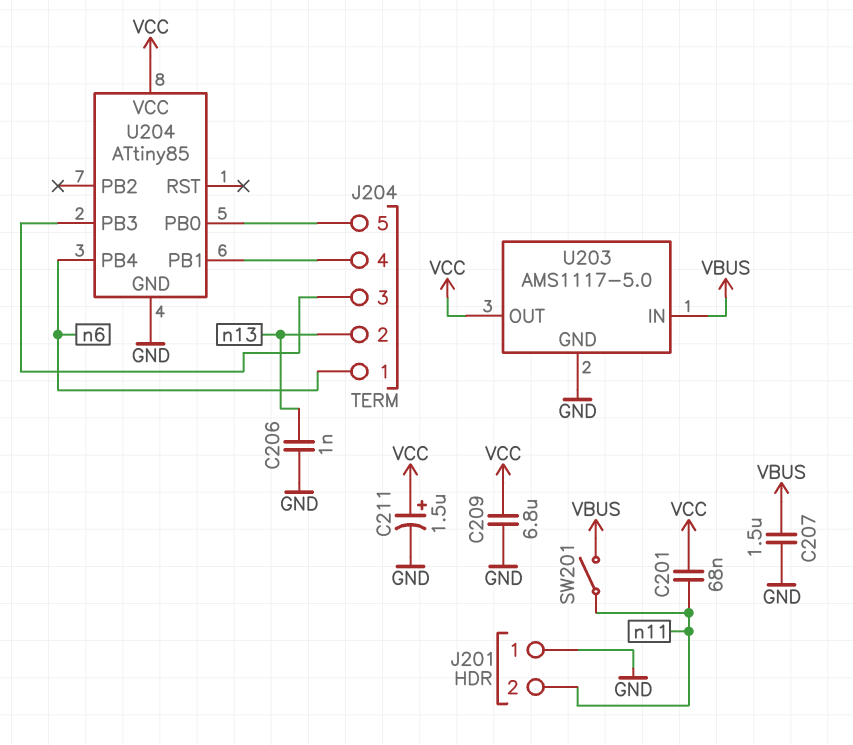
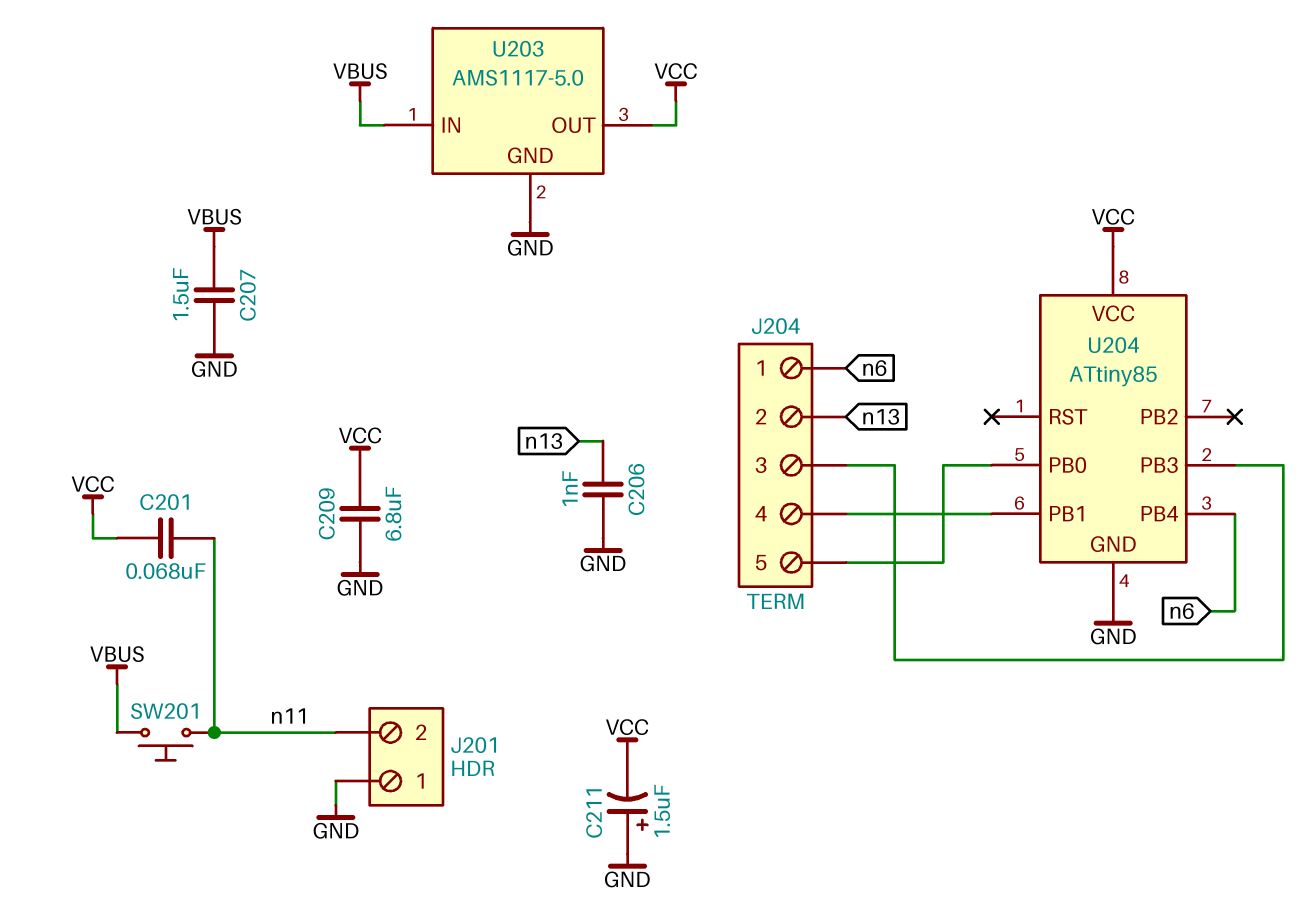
C211: 1.5uF (plus VCC, minus GND) -> 1.5uF (plus GND, minus VCC)
SW201: switch (VBUS, n11) -> button (VBUS, n11)

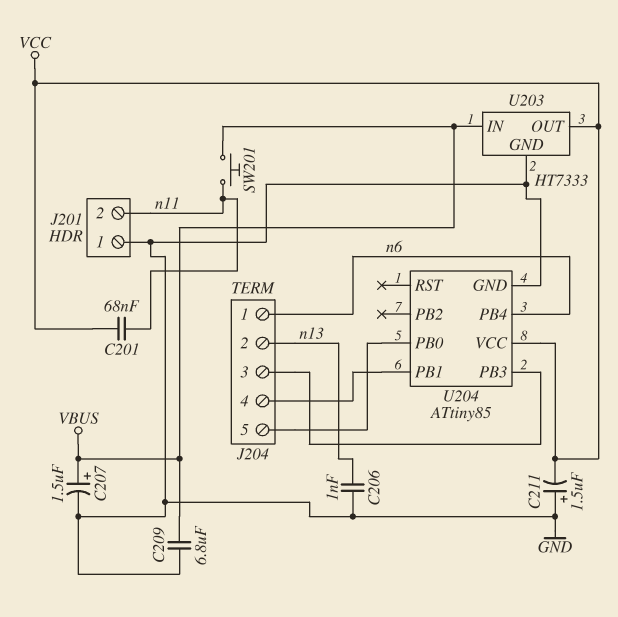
C207: 1.5uF (GND, VBUS) -> 1.5uF (plus VBUS, minus GND)
C209: 6.8uF (GND, VCC) -> 6.8uF (GND, VBUS)
U203: AMS1117-5.0 -> HT7333

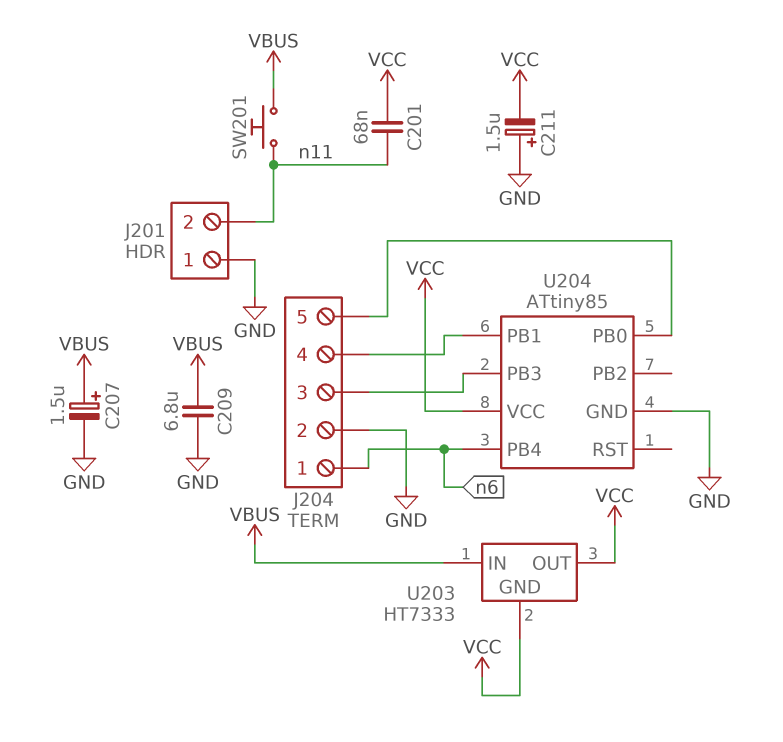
C206: 1nF (GND, n13) -> none
J204 pin 2: n13 -> GND
U203 pin GND: GND -> VCC

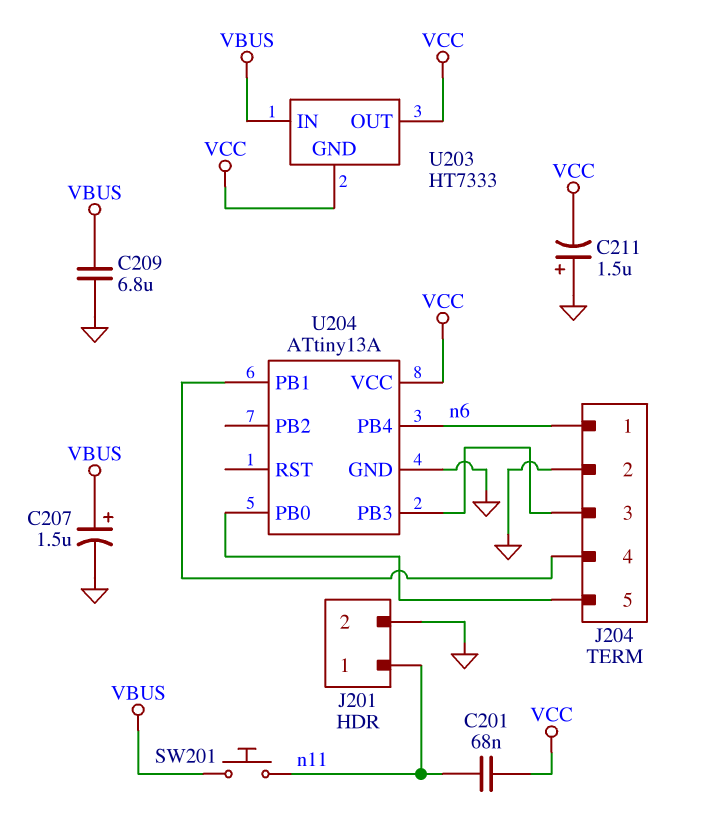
J201 pin 1: GND -> n11
J201 pin 2: n11 -> GND
U204: ATtiny85 -> ATtiny13A

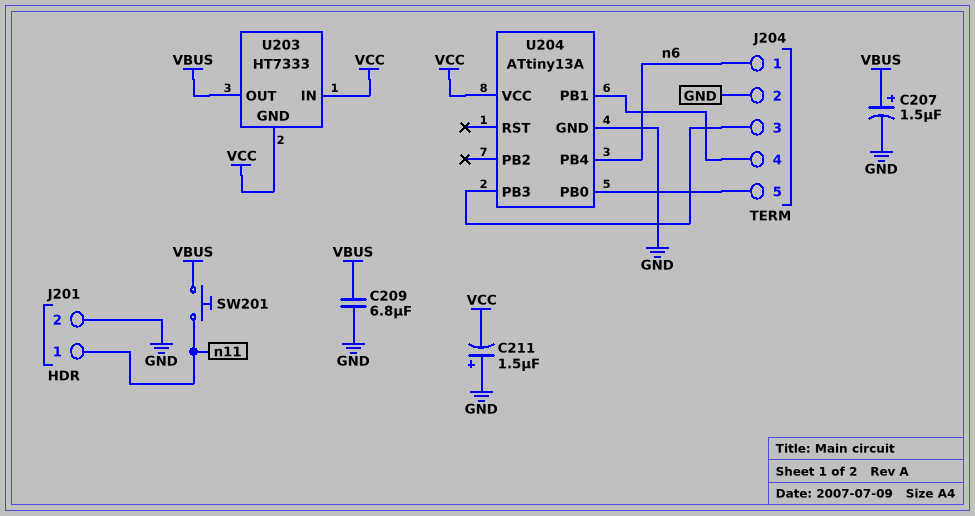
C201: 68nF (VCC, n11) -> none
U203 pin IN: VBUS -> VCC
U203 pin OUT: VCC -> VBUS

